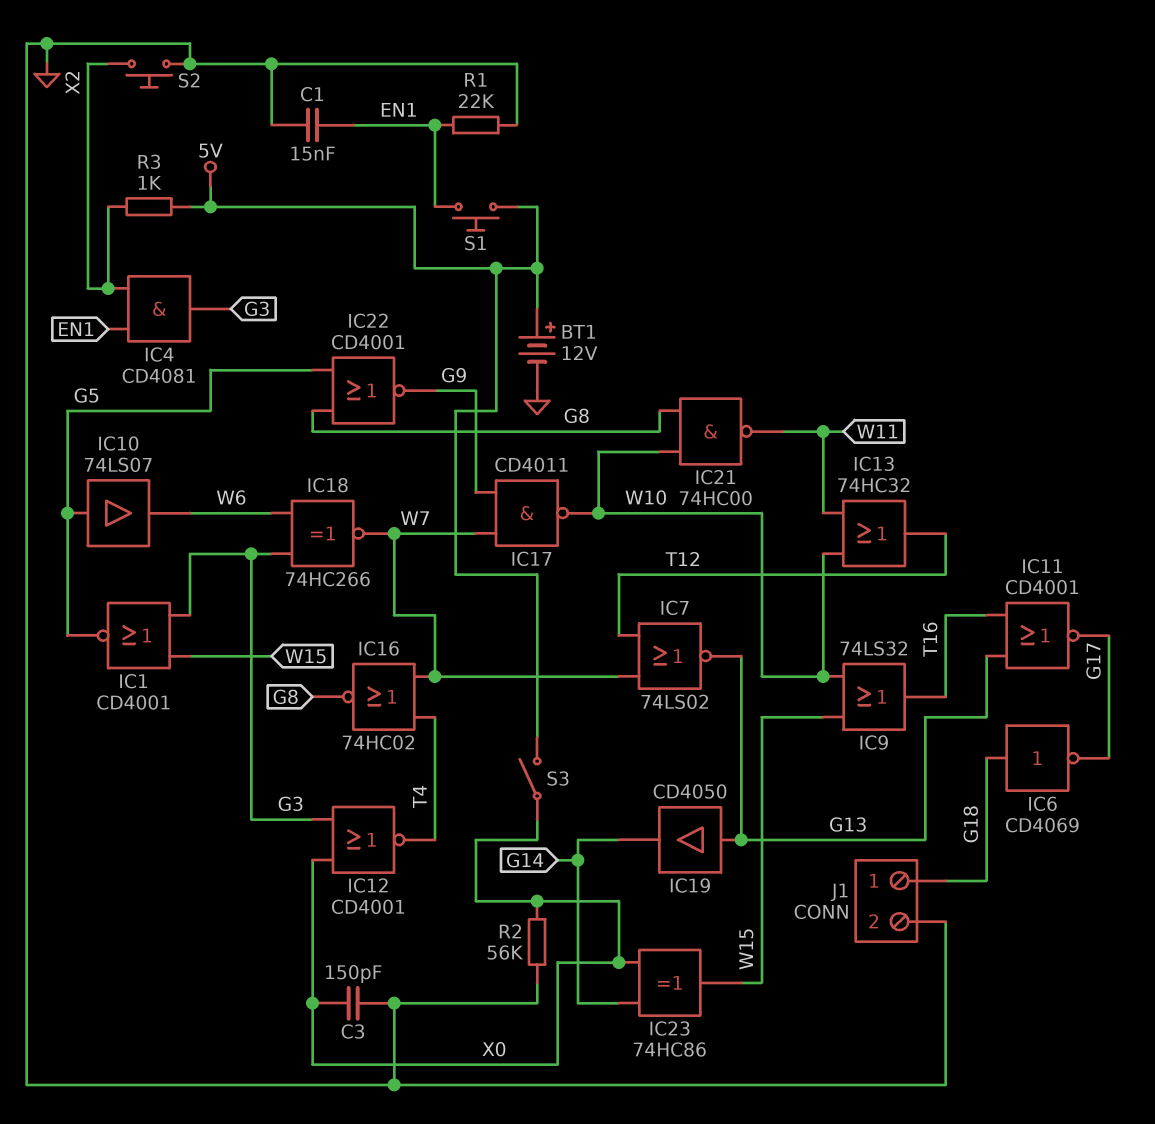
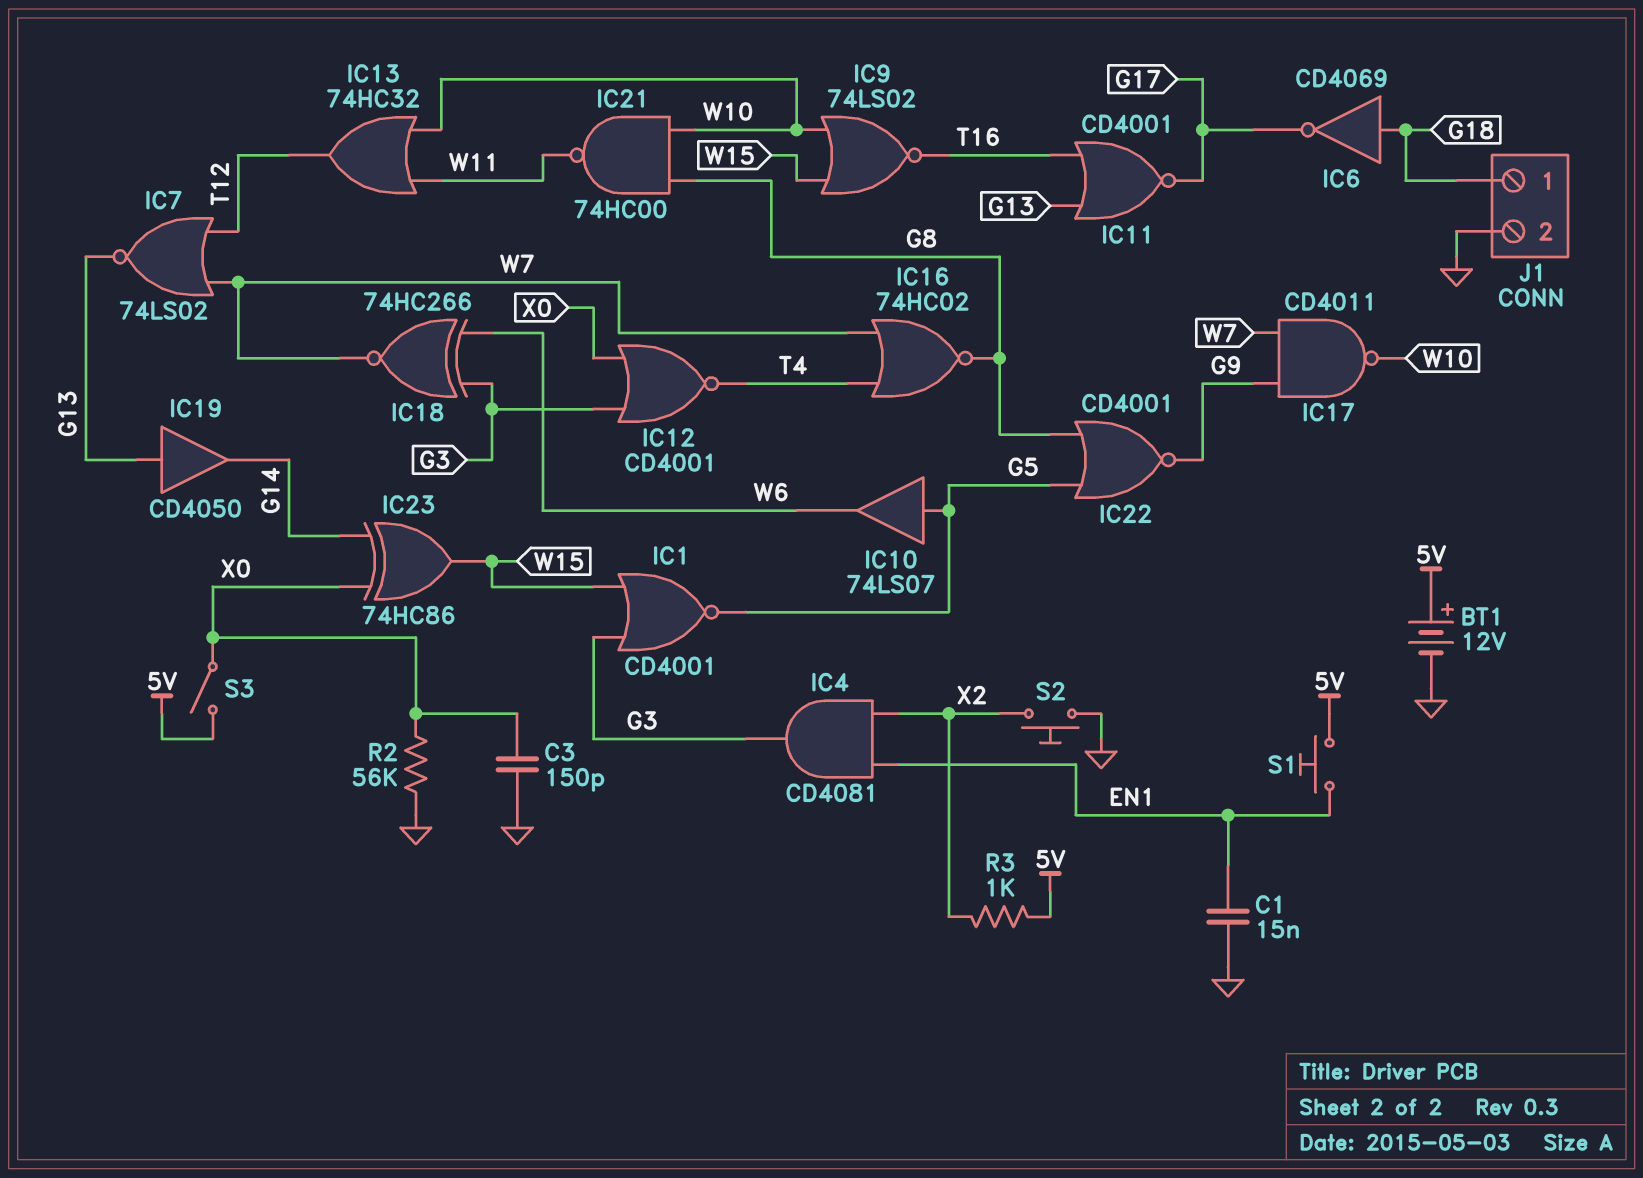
IC9: OR 74LS32 (in W10, in W15, out T16) -> NOR 74LS02 (in W10, in W15, out T16)
R1: 22k (EN1, GND) -> none

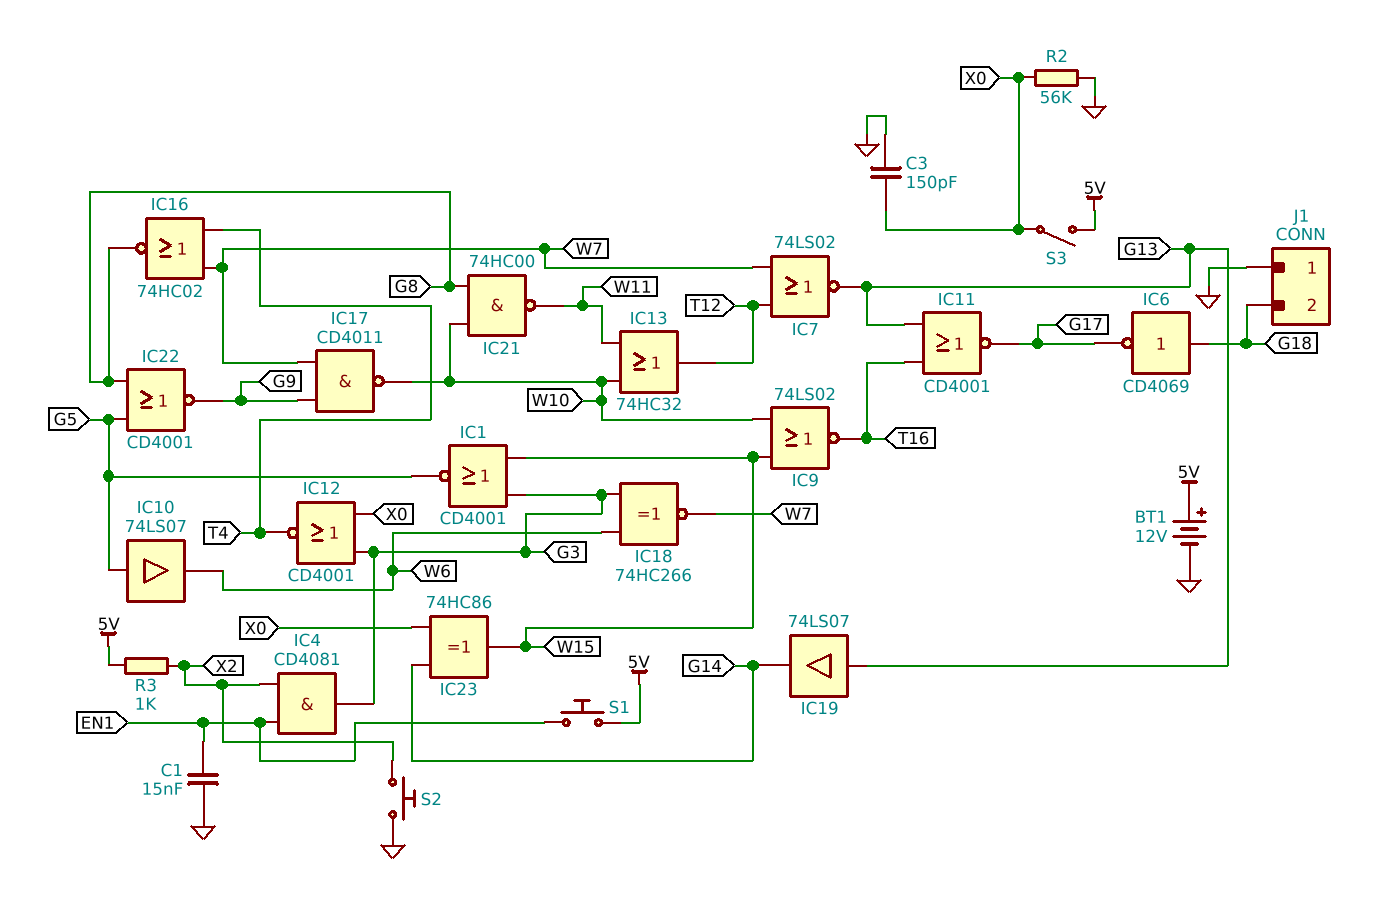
IC19: buffer CD4050 (in G13, out G14) -> buffer 74LS07 (in G13, out G14)
J1 pin 1: G18 -> GND
J1 pin 2: GND -> G18

